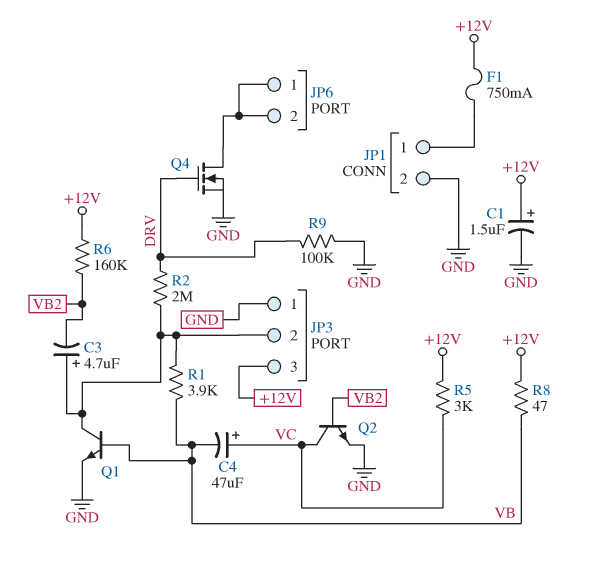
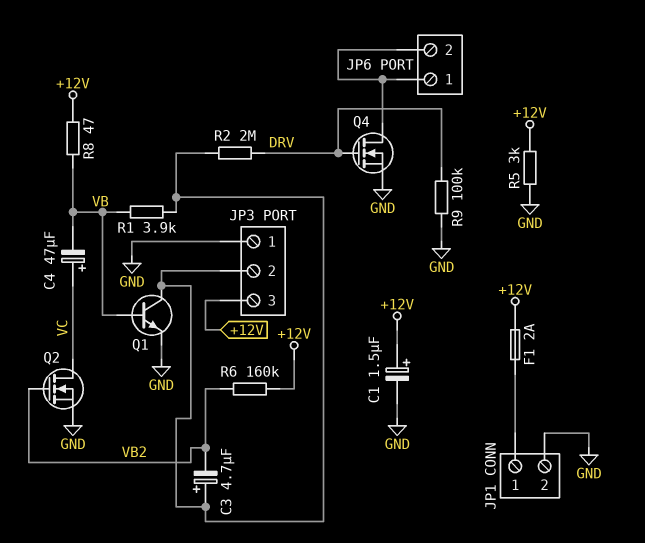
F1: 750mA (+12V, JP1/1) -> 2A (+12V, JP1/1)
Q2: NPN (B VB2, C VC, E GND) -> NMOS (G VB2, D VC, S GND)
R5: 3k (+12V, VC) -> 3k (+12V, GND)

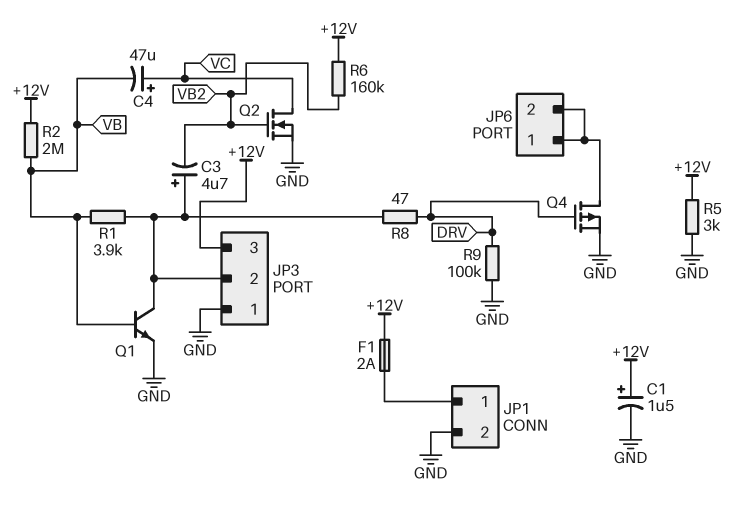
Q4: NMOS (G DRV, D JP6/1, S GND) -> PMOS (G DRV, D JP6/1, S GND)
R2: 2M (DRV, JP3/2) -> 2M (+12V, VB)
R8: 47 (+12V, VB) -> 47 (DRV, JP3/2)

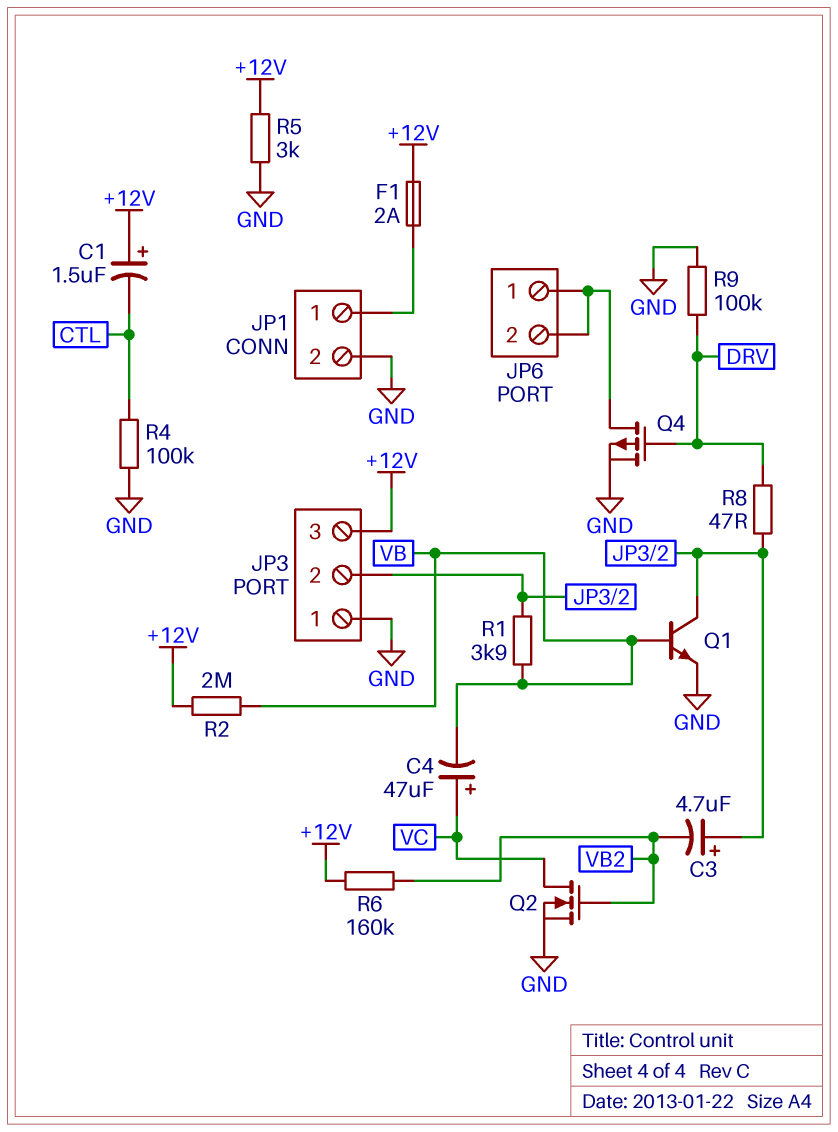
C1: 1.5uF (plus +12V, minus GND) -> 1.5uF (plus +12V, minus CTL)
R4: none -> 100k (CTL, GND)

